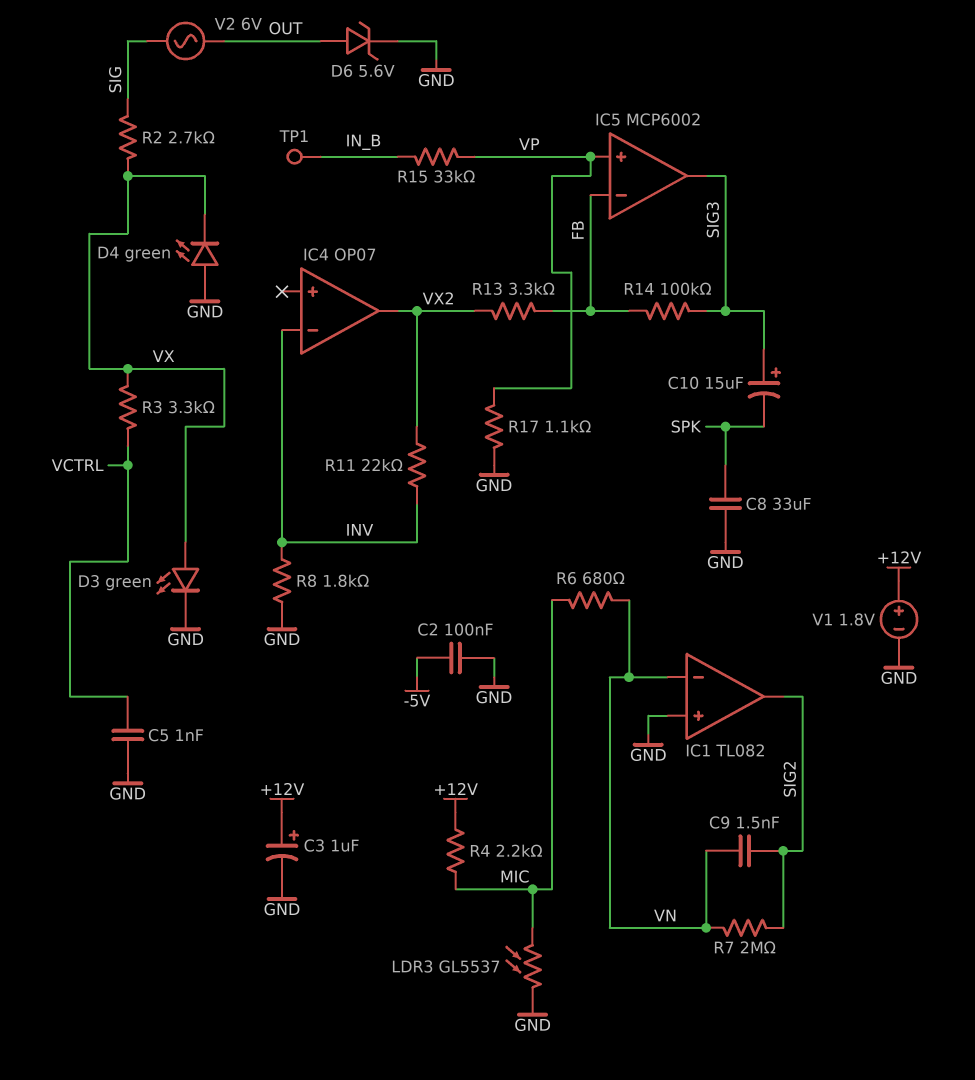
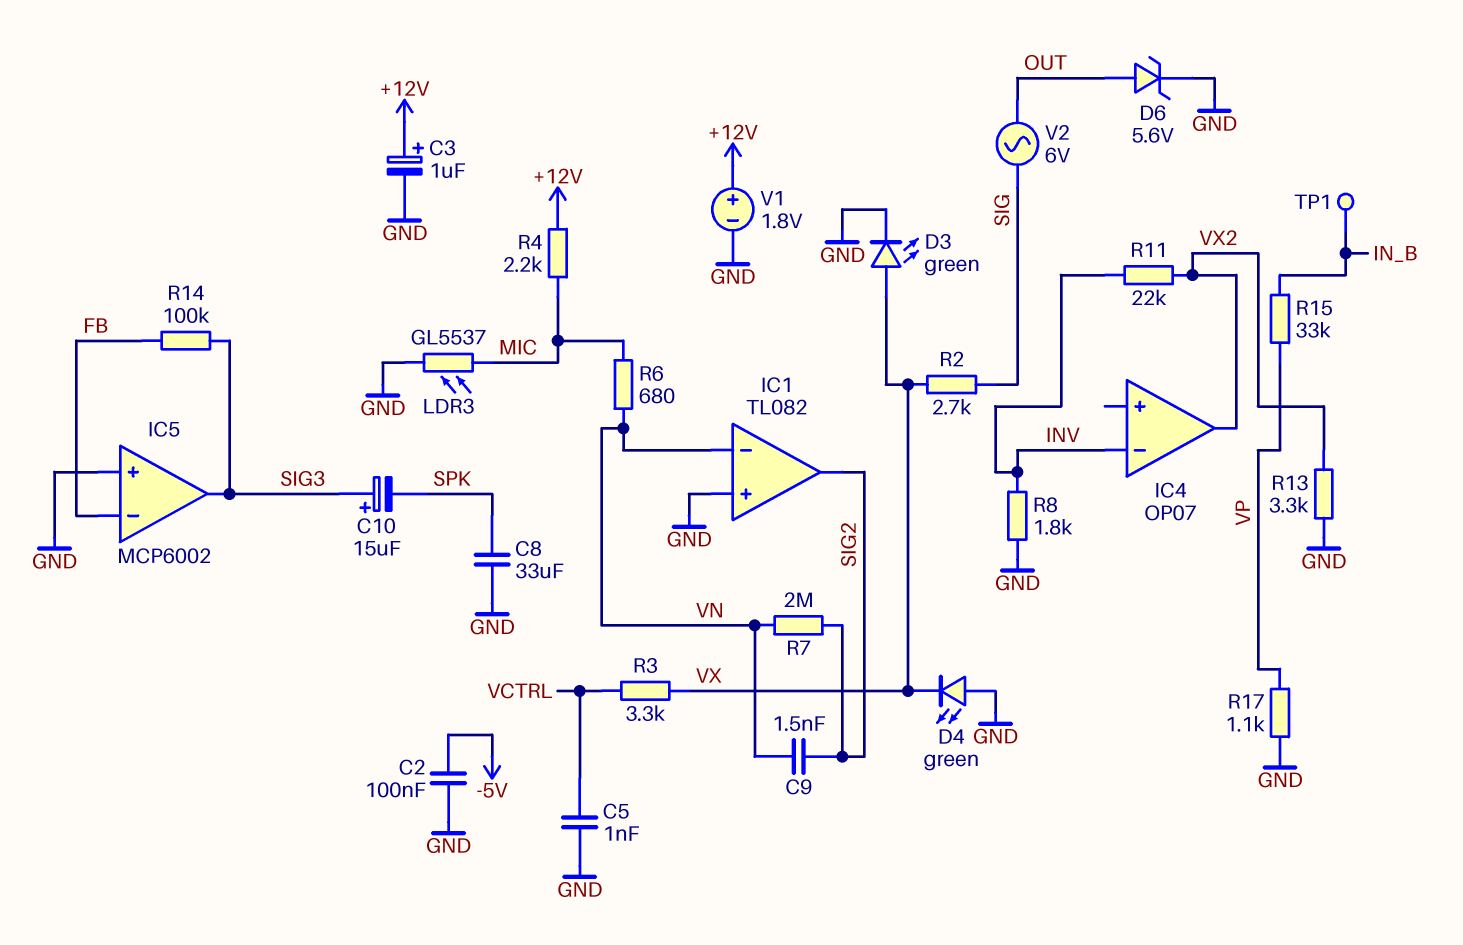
IC5 pin in+: VP -> GND
R13: 3.3k (FB, VX2) -> 3.3k (GND, VX2)

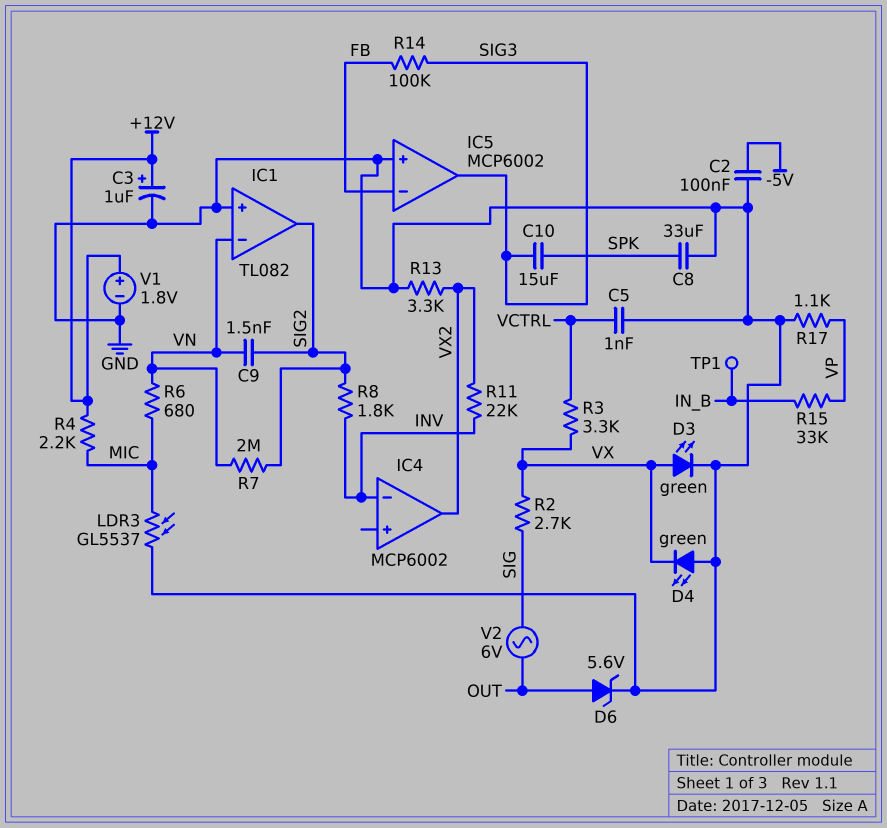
C10: 15uF (plus SIG3, minus SPK) -> 15uF (SIG3, SPK)
IC4: OP07 -> MCP6002
R8: 1.8k (GND, INV) -> 1.8k (INV, SIG2)

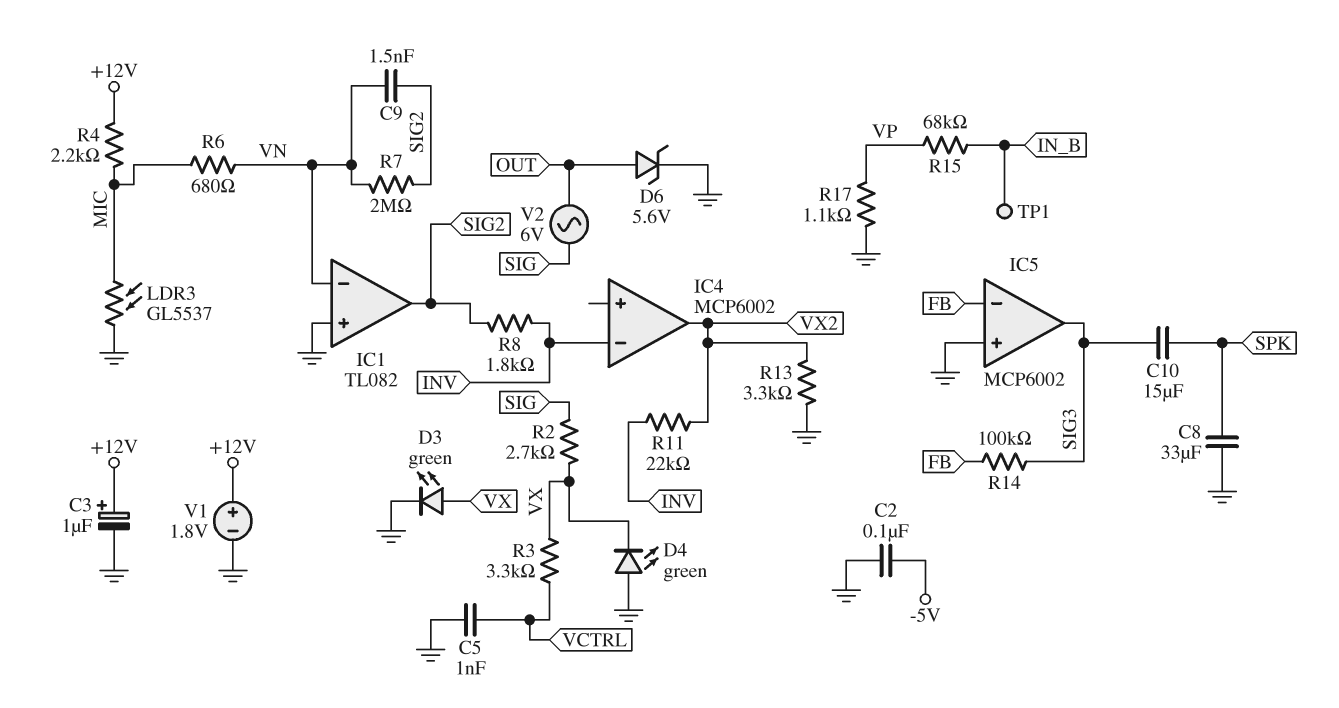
R15: 33k (IN_B, VP) -> 68k (IN_B, VP)

